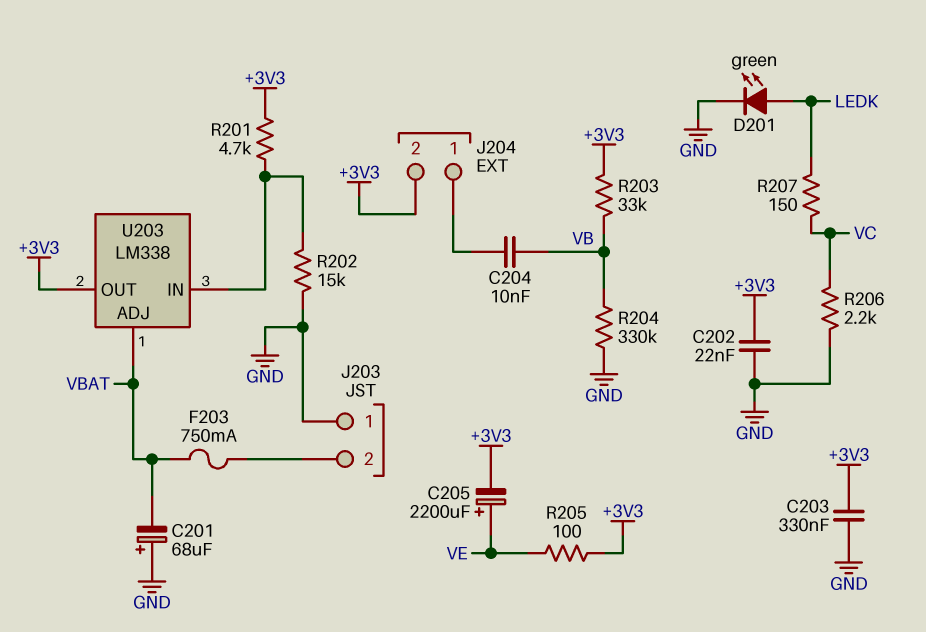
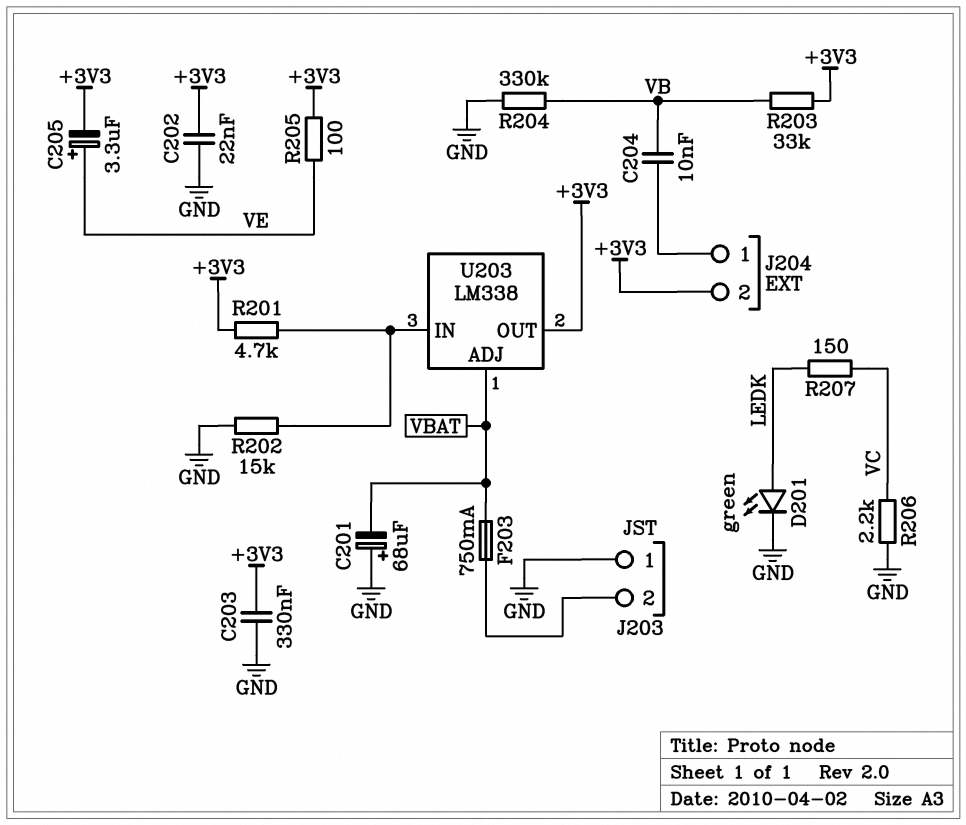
C205: 2200uF (plus VE, minus +3V3) -> 3.3uF (plus VE, minus +3V3)

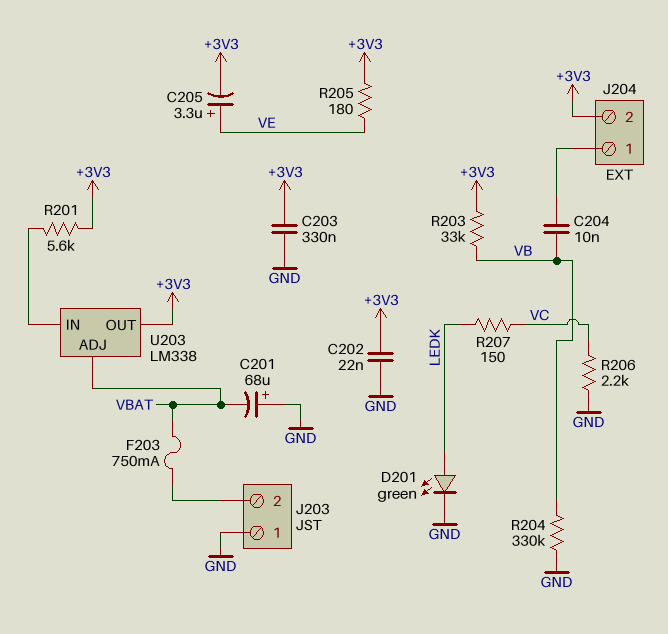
R201: 4.7k (+3V3, U203/IN) -> 5.6k (+3V3, U203/IN)
R202: 15k (GND, U203/IN) -> none
R205: 100 (+3V3, VE) -> 180 (+3V3, VE)

